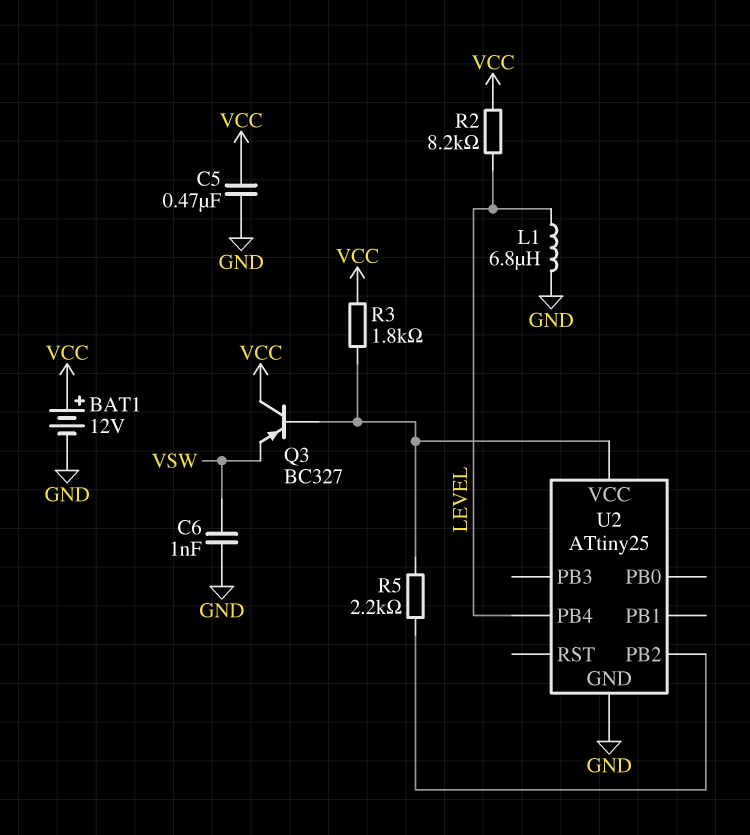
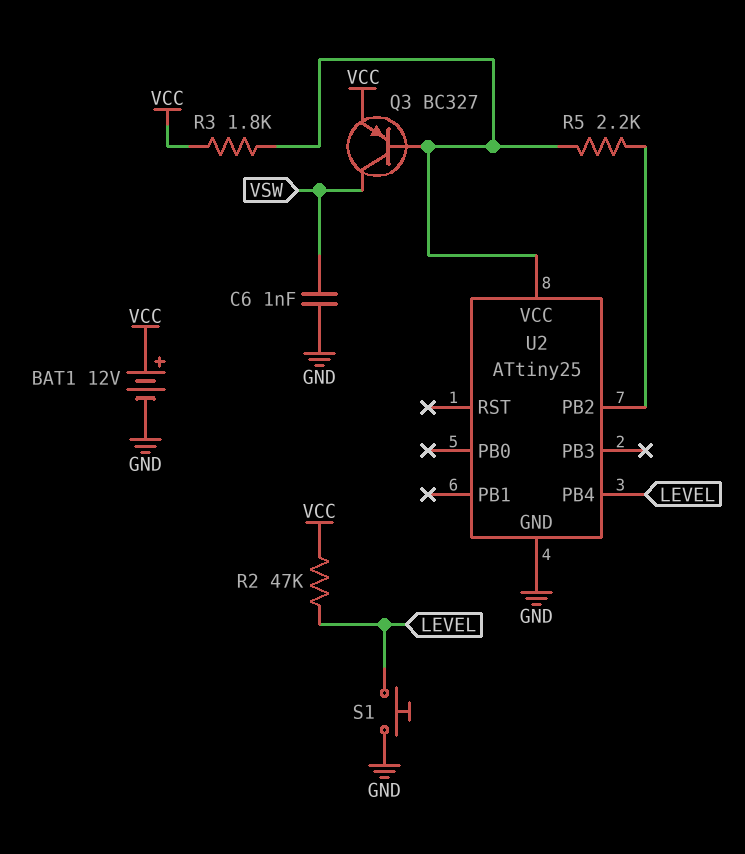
C5: 470nF (GND, VCC) -> none
L1: 6.8uH (GND, LEVEL) -> none
Q3: PNP BC327 (B U2/VCC, C VCC, E VSW) -> PNP BC327 (B U2/VCC, C VSW, E VCC)
R2: 8.2k (LEVEL, VCC) -> 47k (LEVEL, VCC)
S1: none -> button (GND, LEVEL)

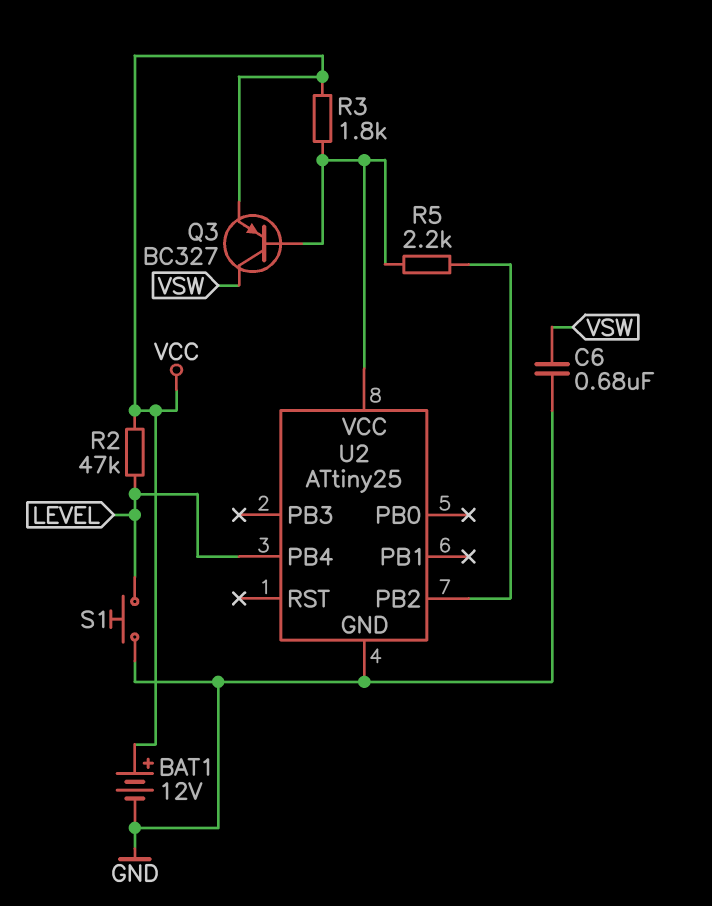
C6: 1nF (GND, VSW) -> 680nF (GND, VSW)

